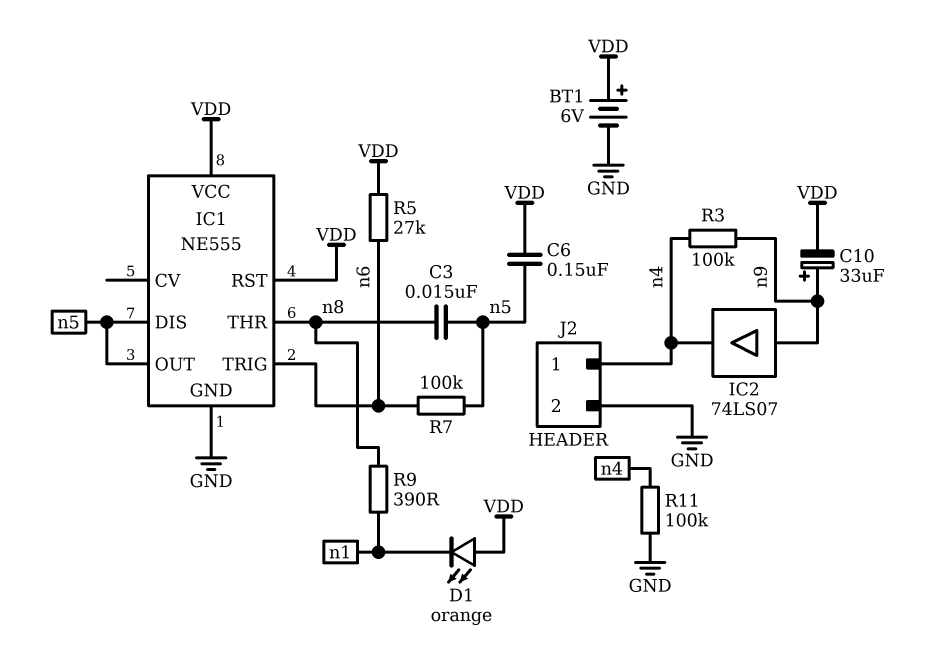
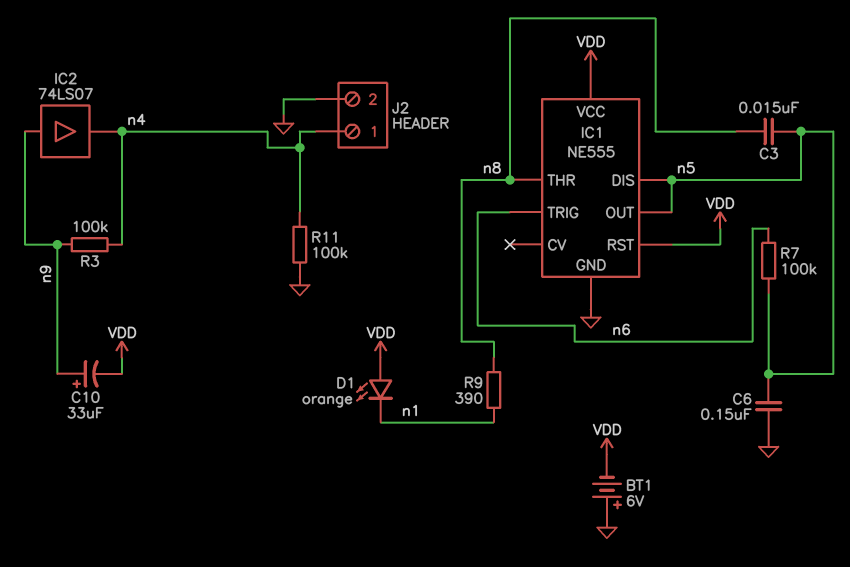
BT1: 6V (plus VDD, minus GND) -> 6V (plus GND, minus VDD)
C6: 150nF (VDD, n5) -> 150nF (GND, n5)
R5: 27k (VDD, n6) -> none

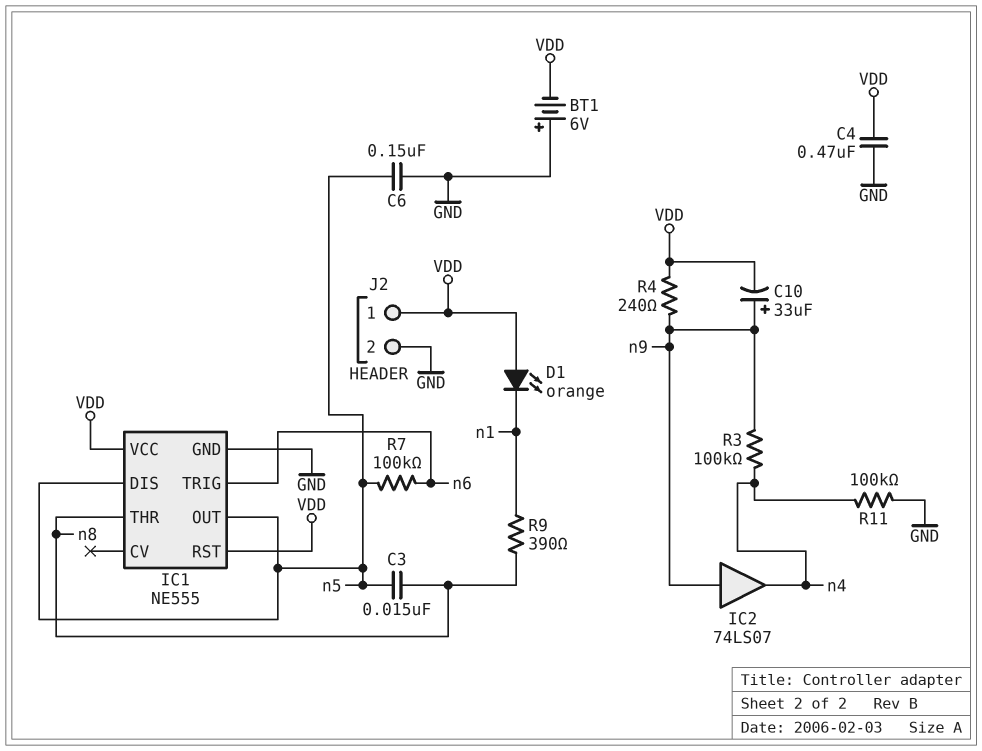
C4: none -> 470nF (GND, VDD)
J2 pin 1: n4 -> VDD
R4: none -> 240 (VDD, n9)

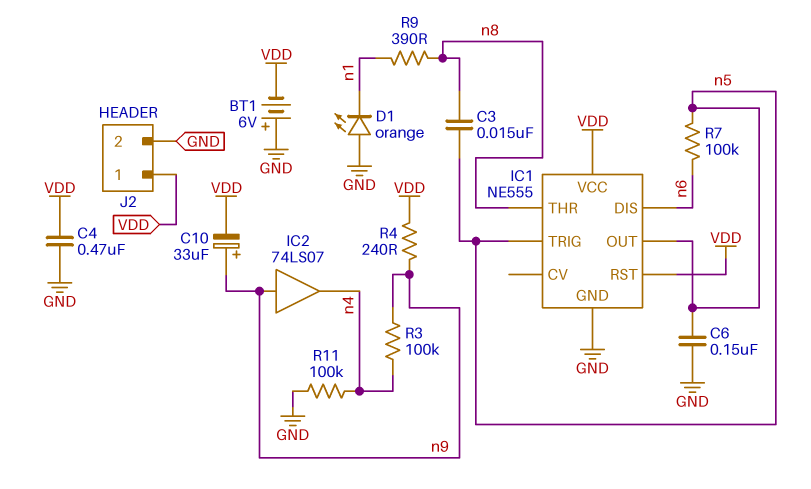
D1: LED orange (A VDD, K n1) -> LED orange (A GND, K n1)
IC1 pin DIS: n5 -> n6
IC1 pin TRIG: n6 -> n5

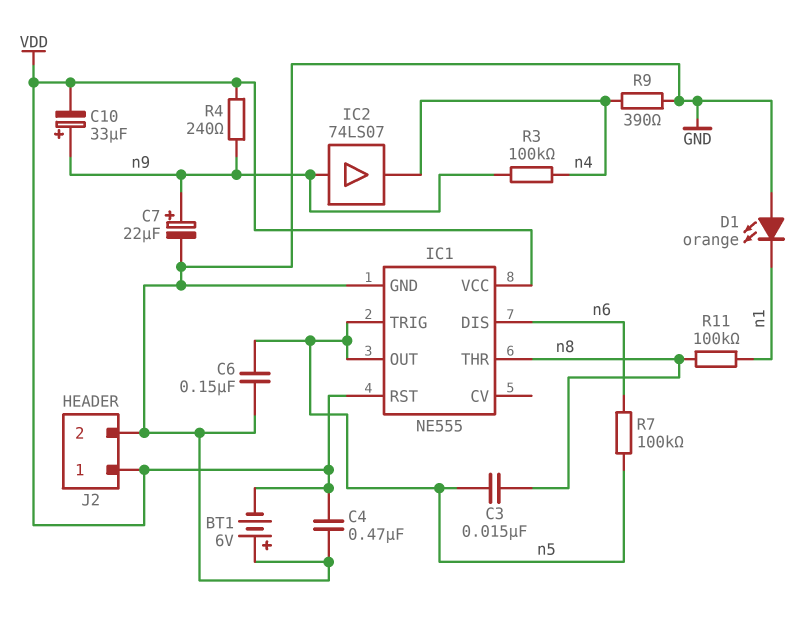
C7: none -> 22uF (plus n9, minus GND)
R9: 390 (n1, n8) -> 390 (GND, n4)
R11: 100k (GND, n4) -> 100k (n1, n8)

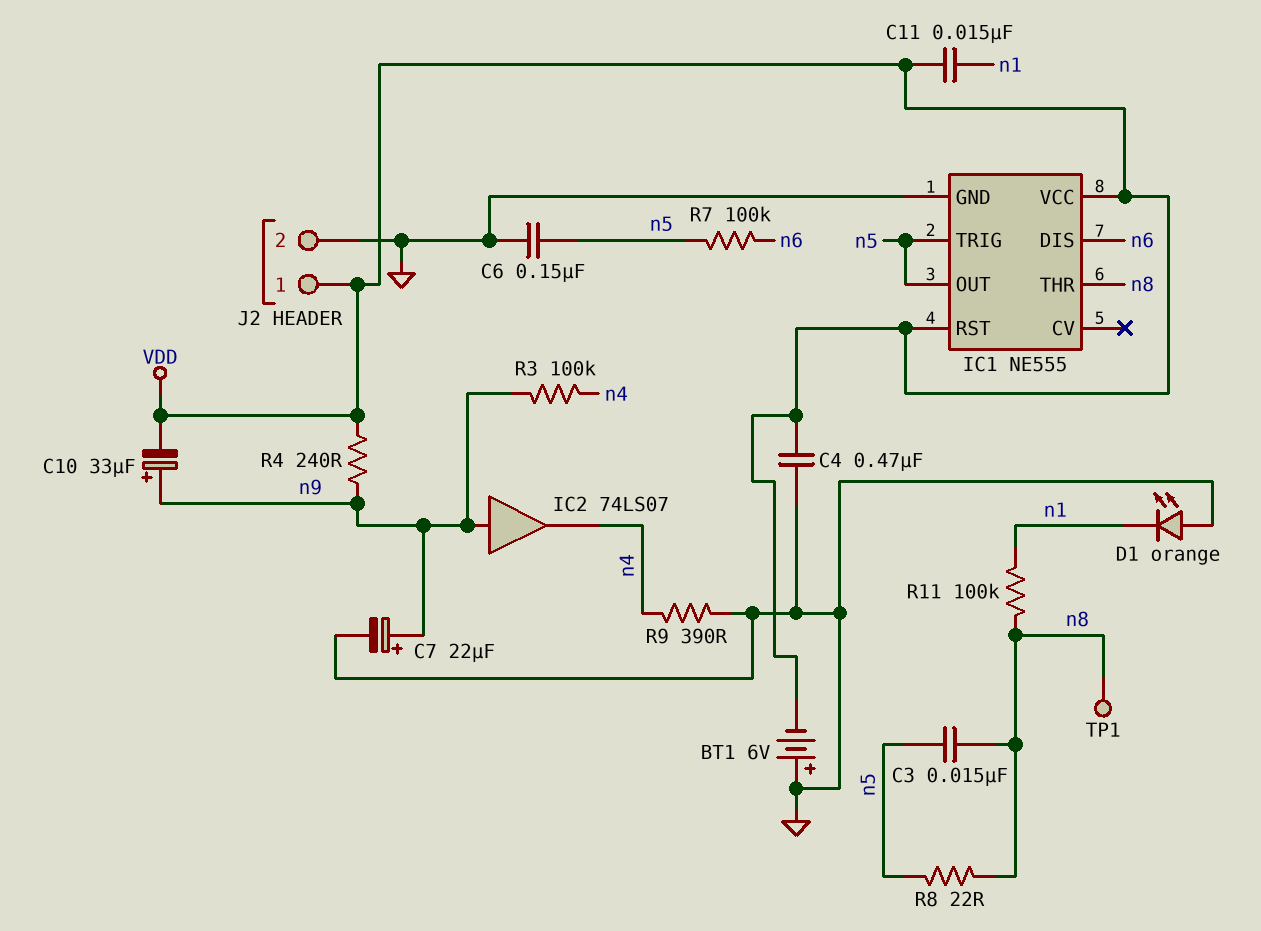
C11: none -> 15nF (VDD, n1)
R8: none -> 22 (n5, n8)
TP1: none -> test point (n8)

